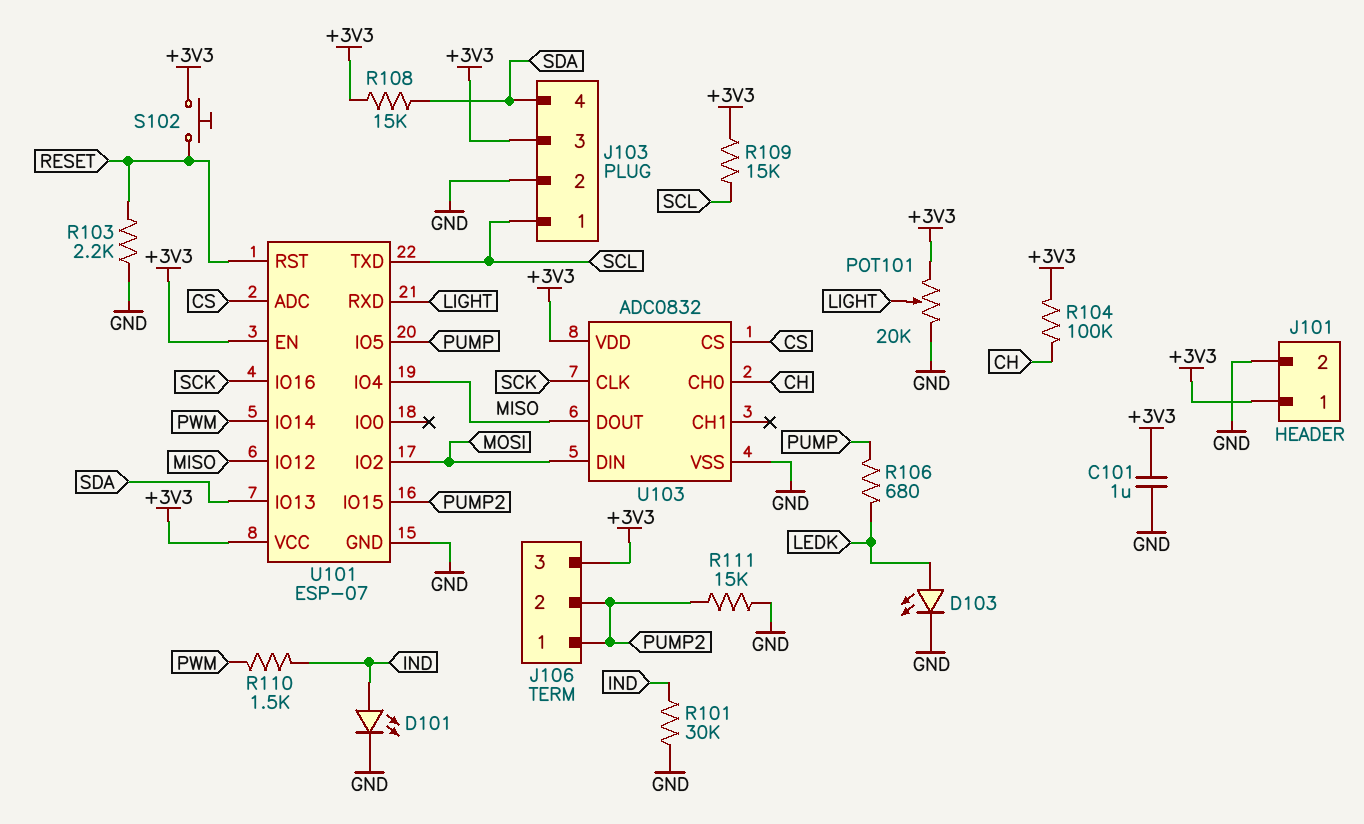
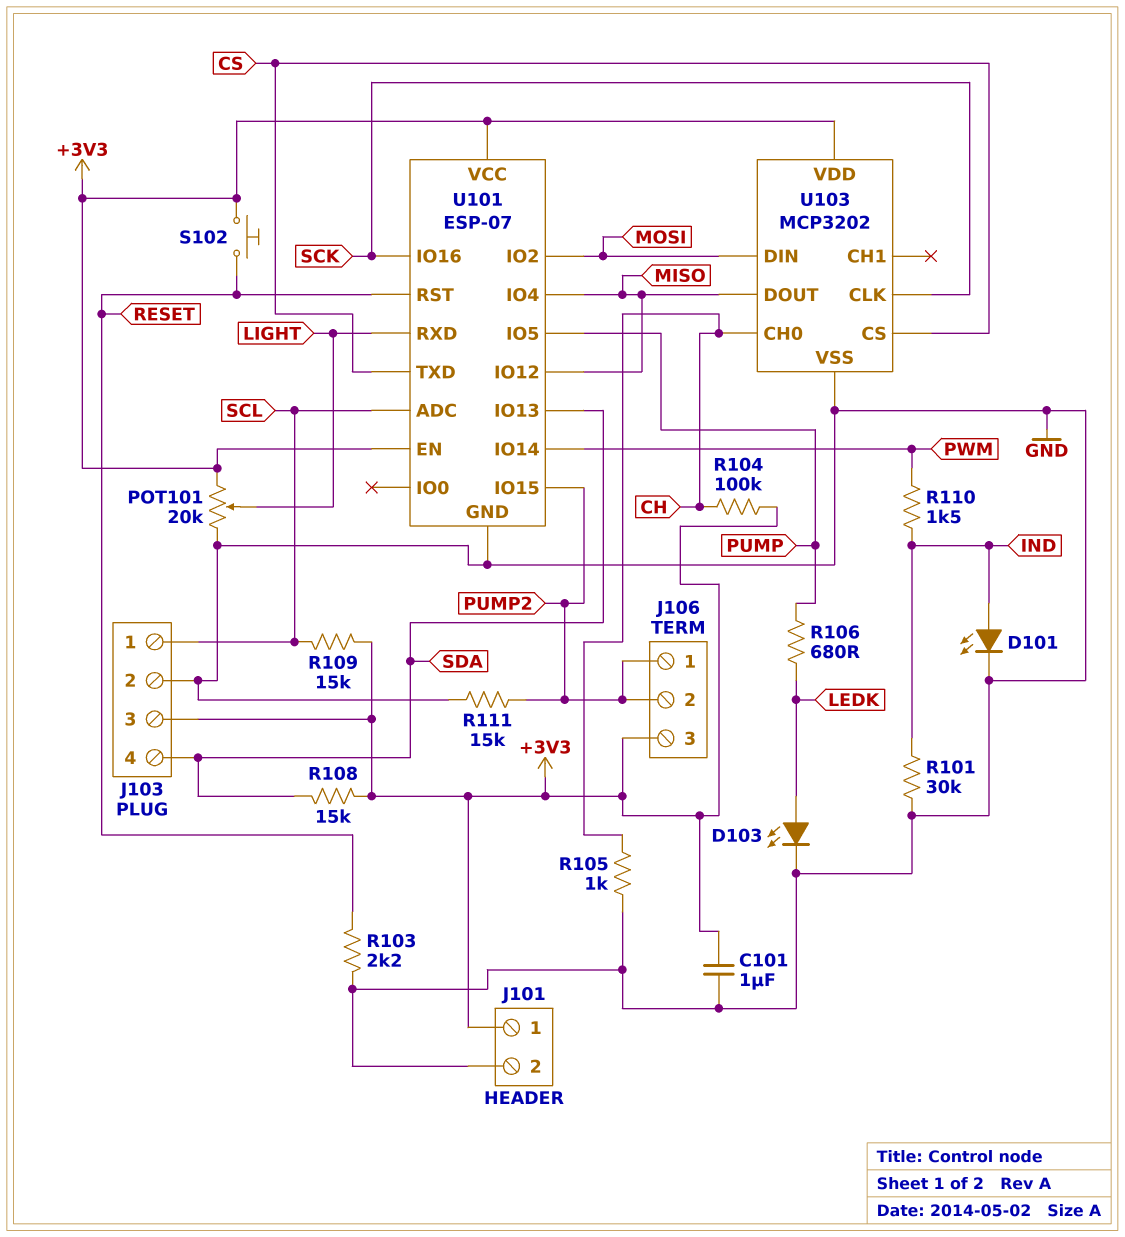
R105: none -> 1k (CH, GND)
U101 pin ADC: CS -> SCL
U101 pin TXD: SCL -> CS
U103: ADC0832 -> MCP3202

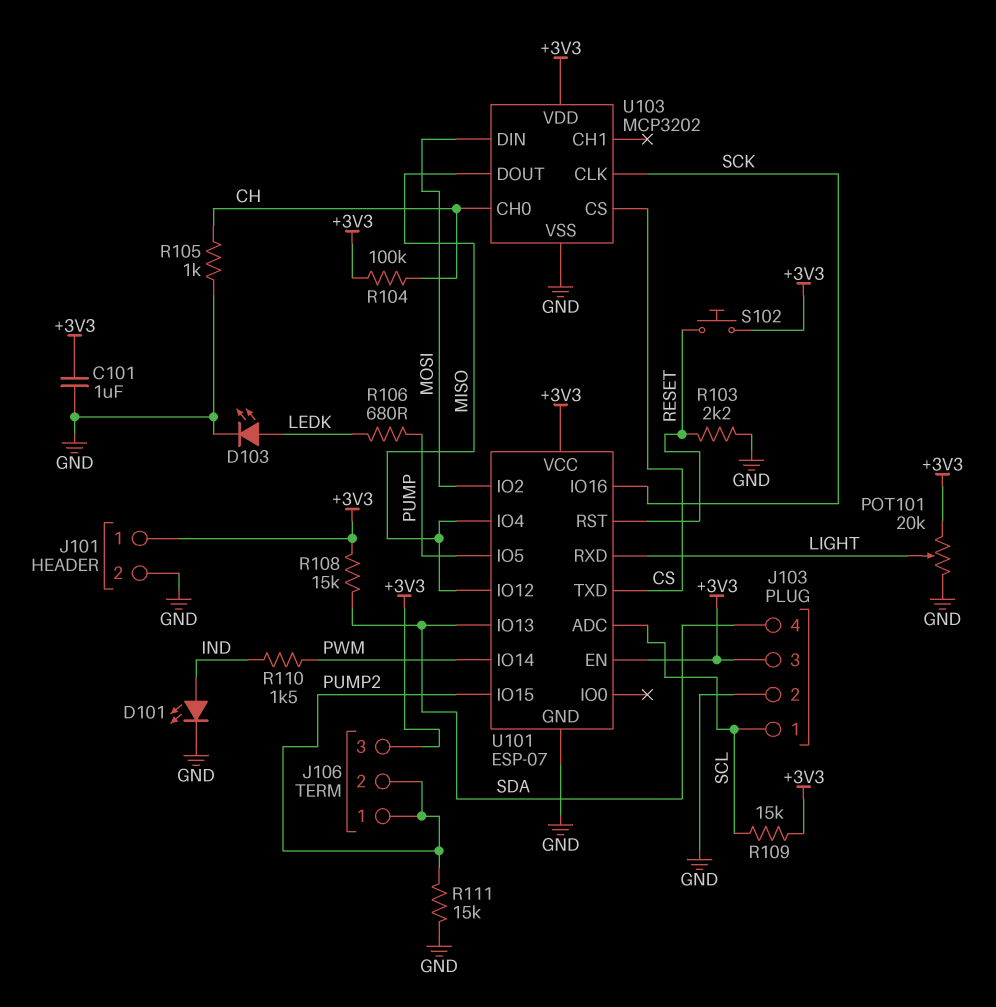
R101: 30k (GND, IND) -> none

